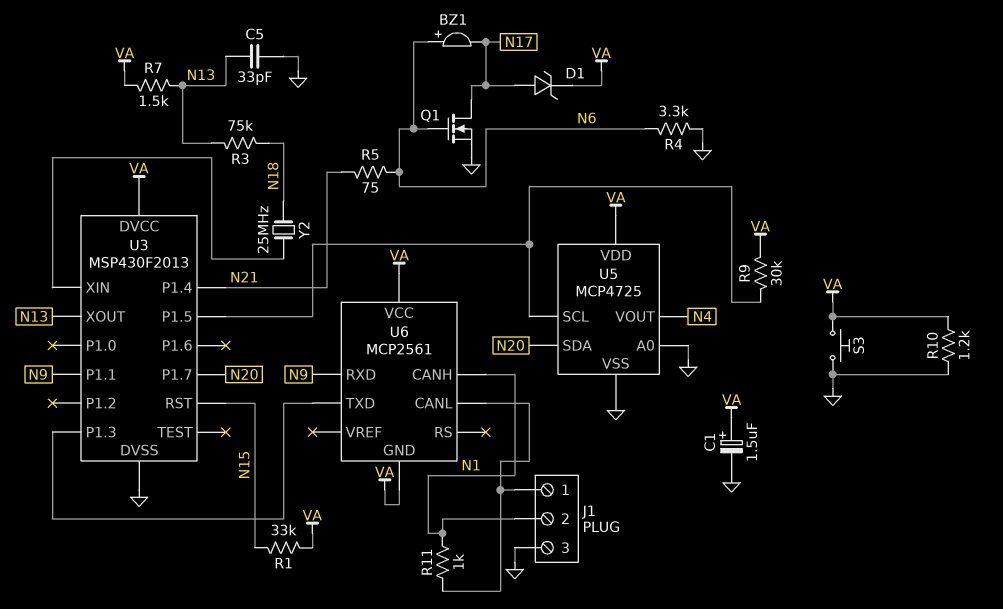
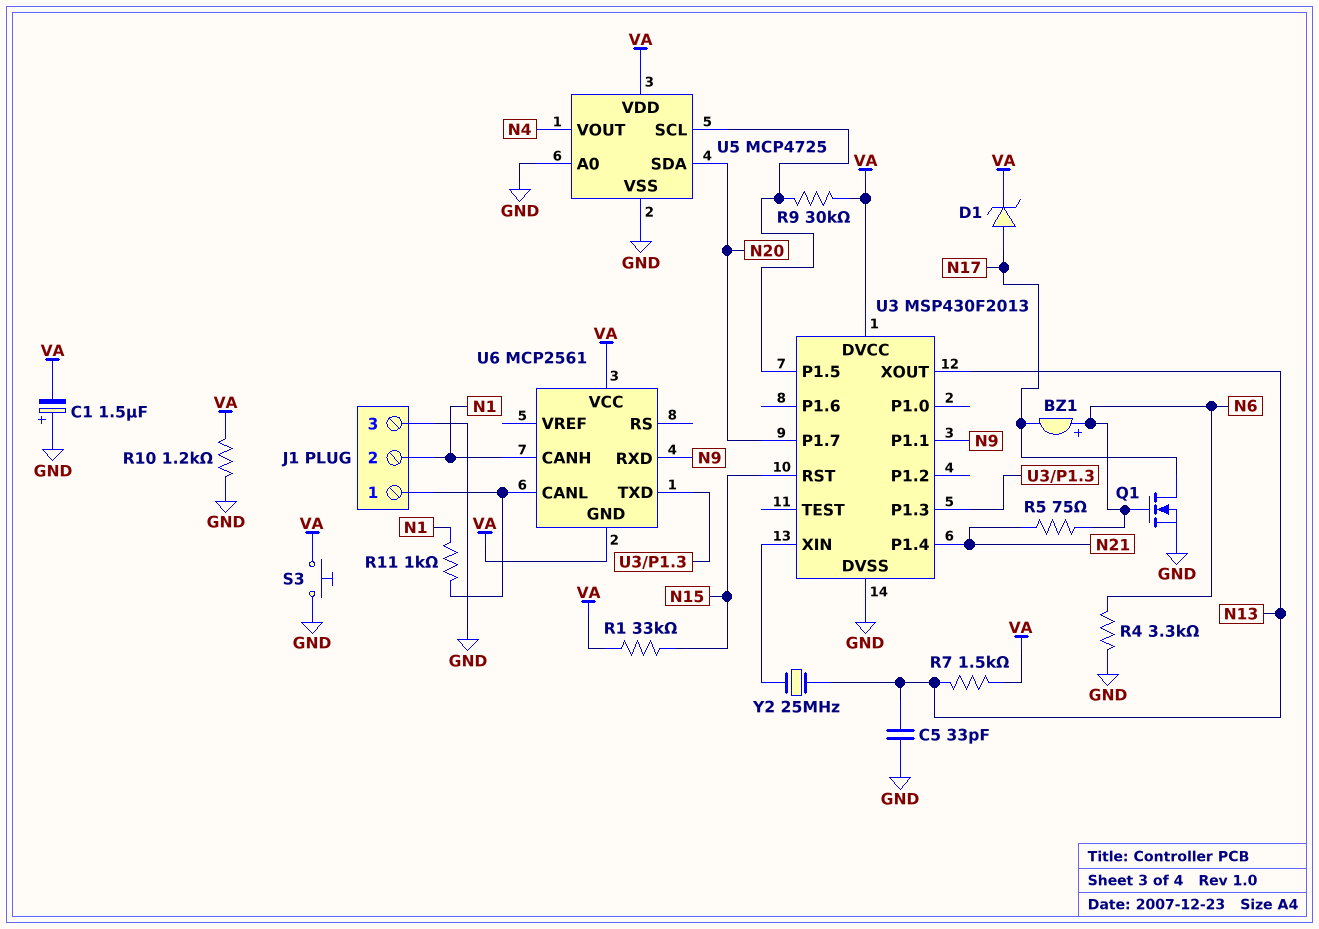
C1: 1.5uF (plus VA, minus GND) -> 1.5uF (plus GND, minus VA)
R3: 75k (N13, N18) -> none
Y2: 25MHz (N18, U3/XIN) -> 25MHz (N13, U3/XIN)

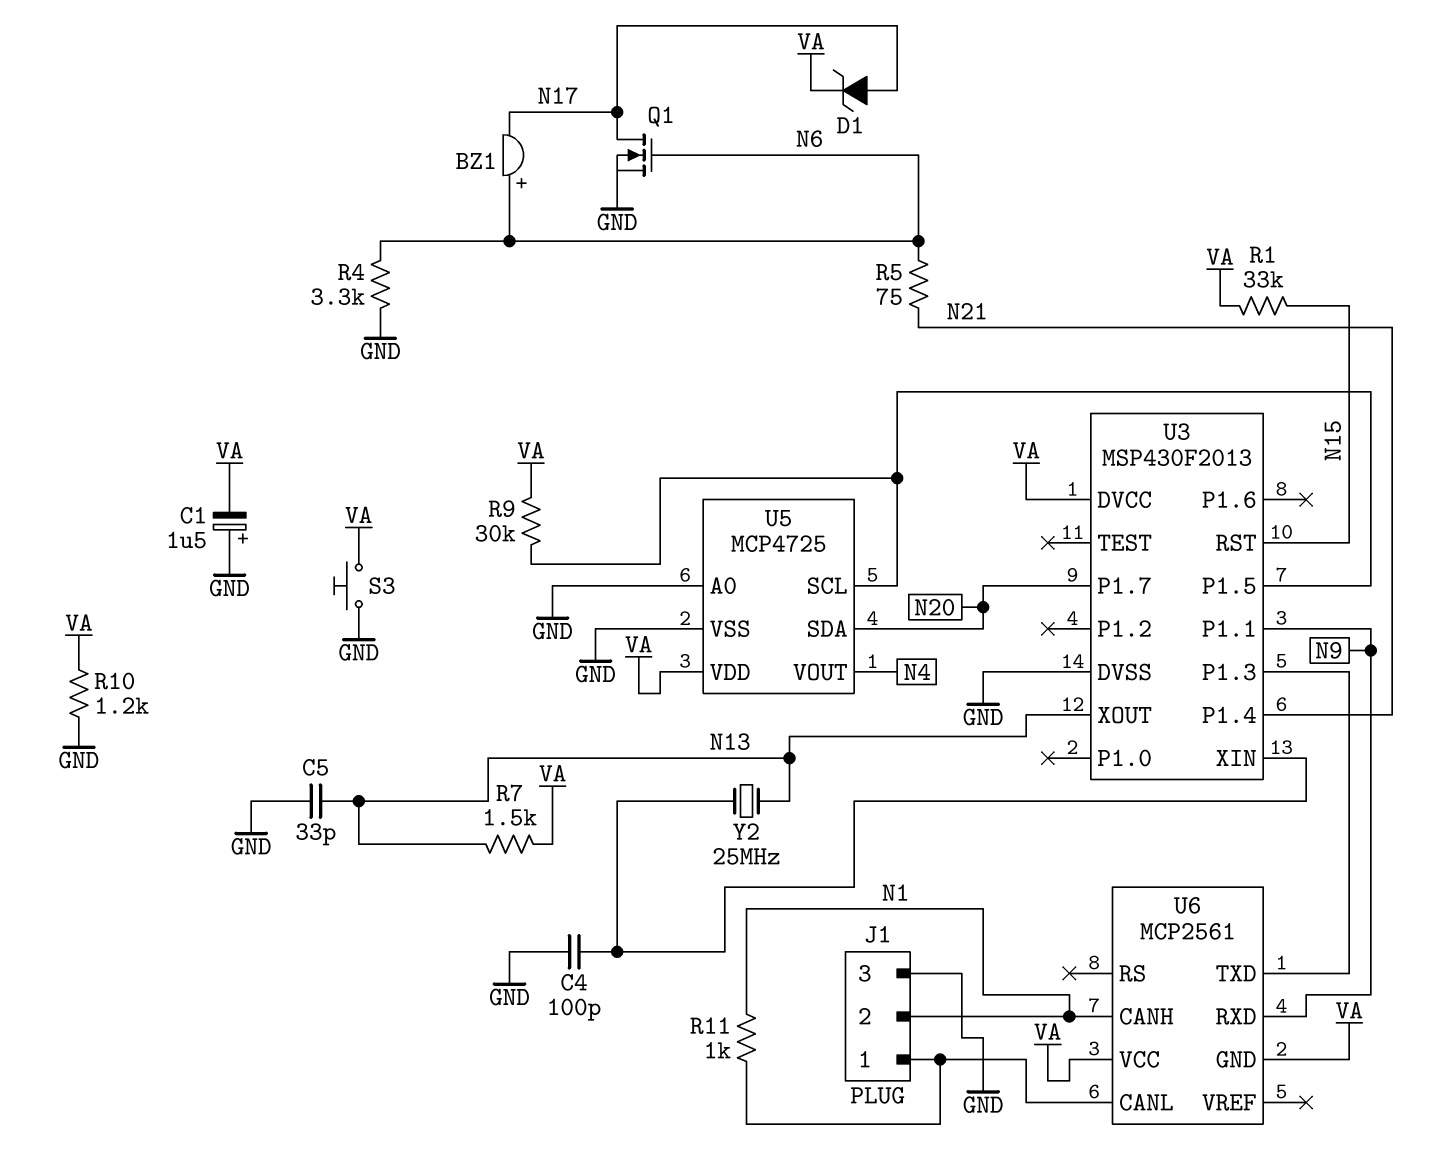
C4: none -> 100pF (GND, U3/XIN)

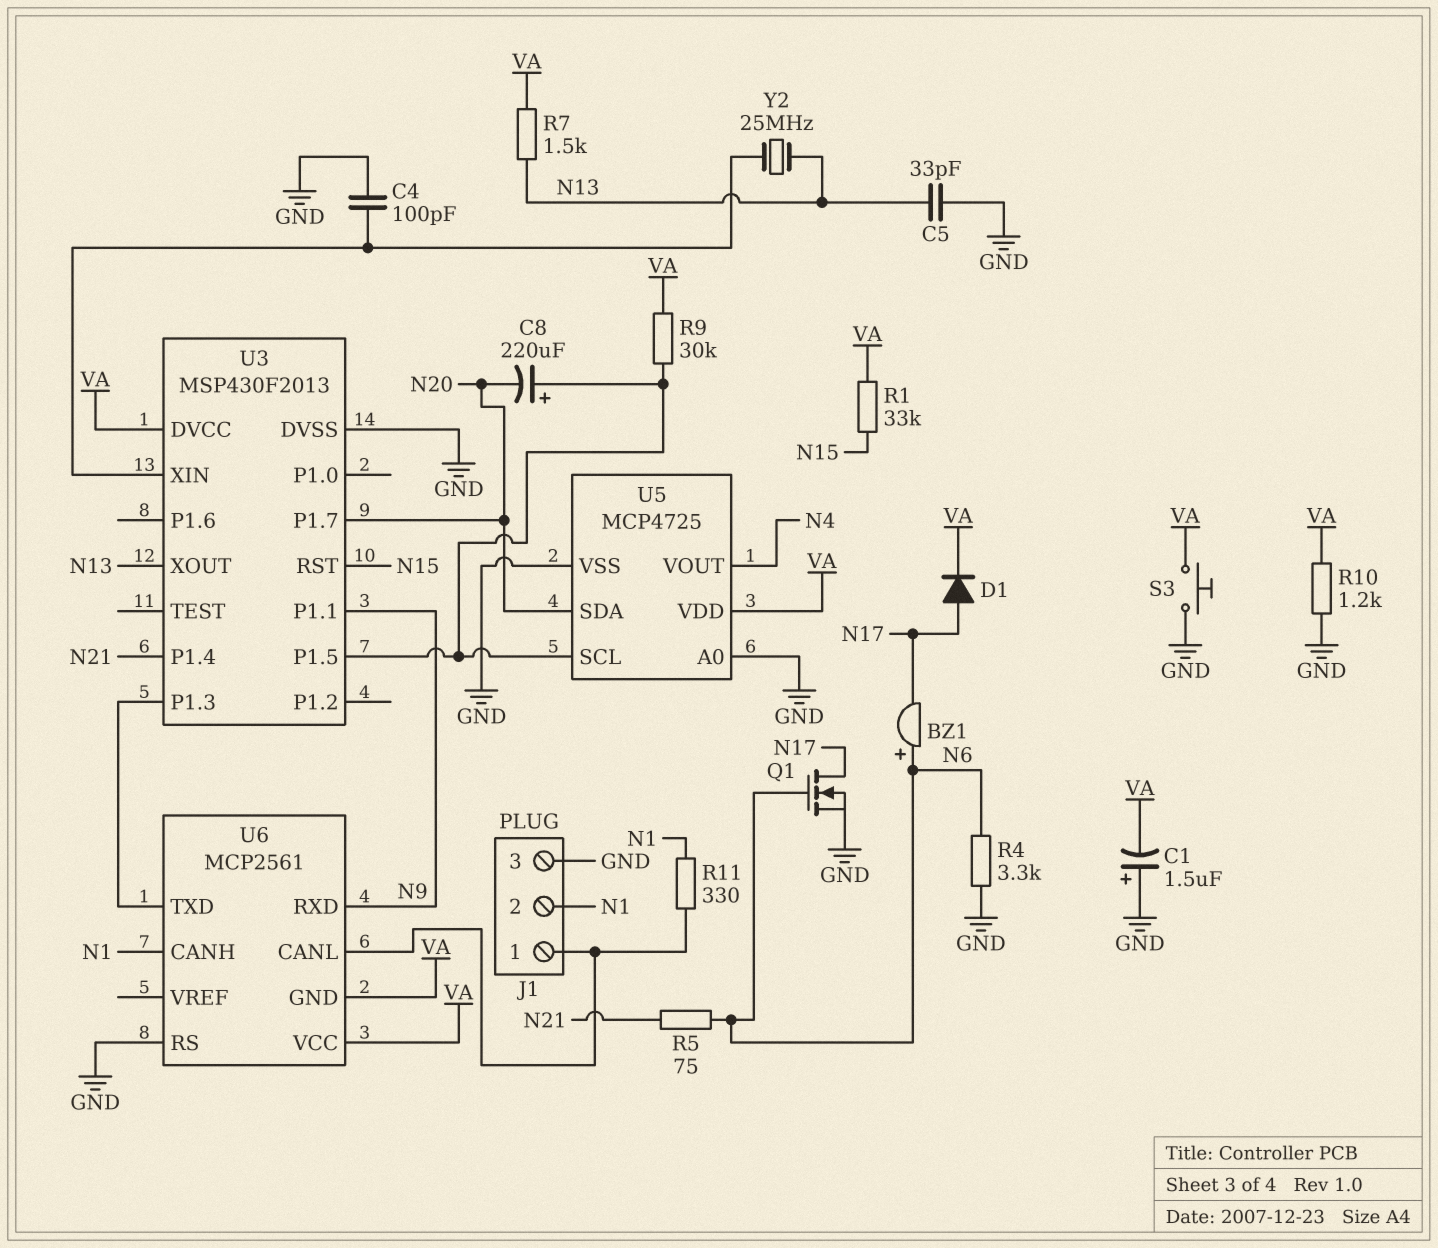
C8: none -> 220uF (plus U3/P1.5, minus N20)
D1: zener (A N17, K VA) -> diode (A N17, K VA)
R11: 1k (J1/1, N1) -> 330 (J1/1, N1)
U6 pin RS: none -> GND

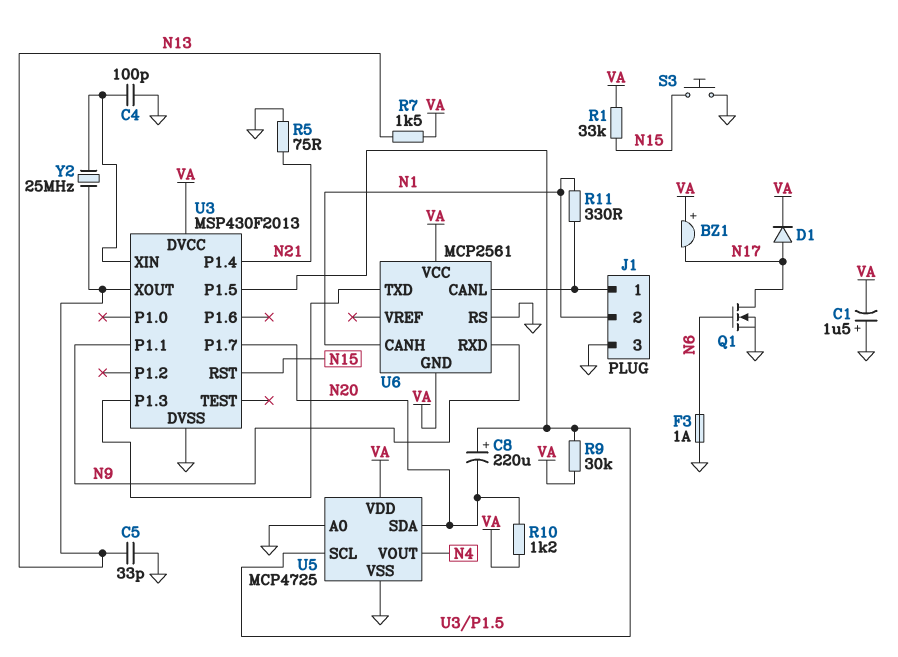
BZ1: buzzer (plus N6, minus N17) -> buzzer (plus VA, minus N17)
F3: none -> 1A (GND, N6)
R4: 3.3k (GND, N6) -> none
R5: 75 (N6, N21) -> 75 (GND, N21)
R10: 1.2k (GND, VA) -> 1.2k (N20, VA)
S3: button (GND, VA) -> button (GND, N15)

